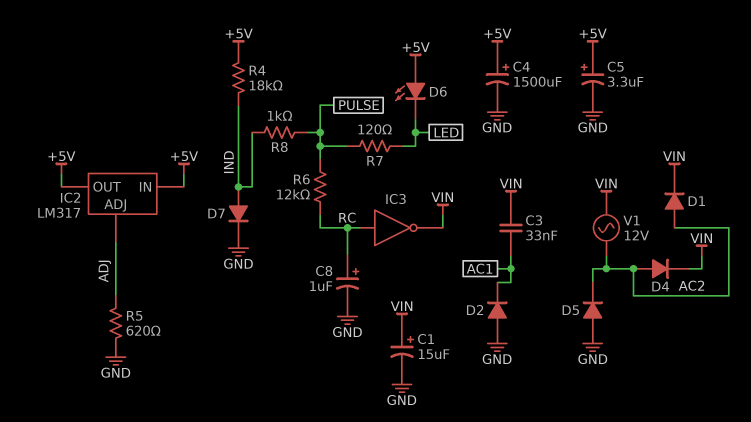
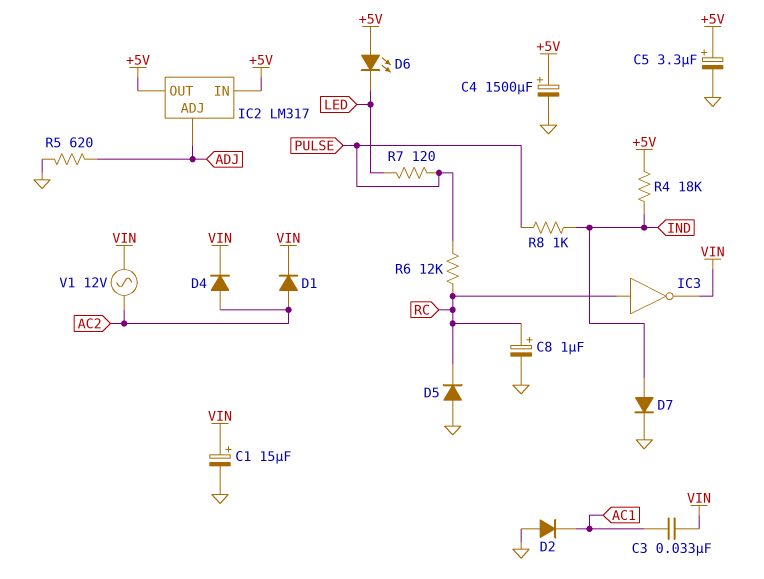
D5: diode (A GND, K AC2) -> diode (A GND, K RC)

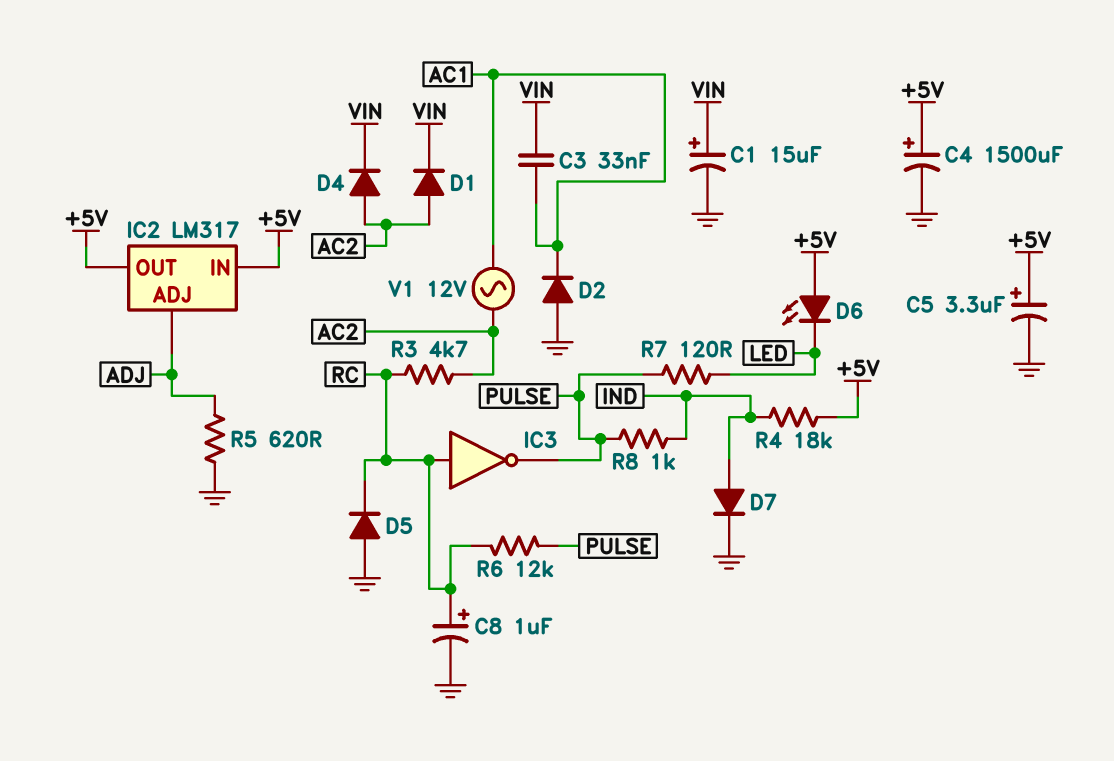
IC3: NOT (in RC, out VIN) -> NOT (in RC, out PULSE)
R3: none -> 4.7k (AC2, RC)
V1: AC 12V (AC2, VIN) -> AC 12V (AC1, AC2)

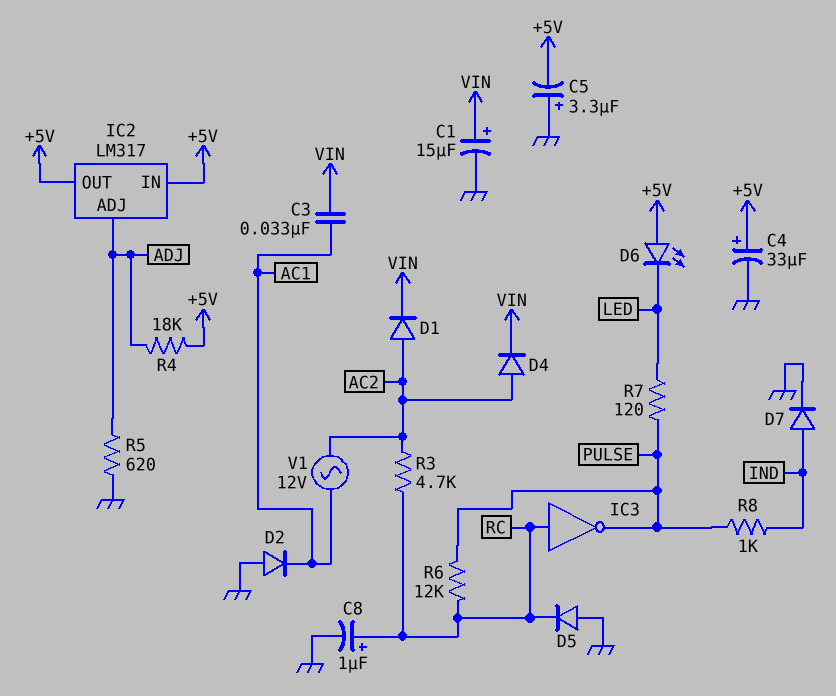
C4: 1500uF (plus +5V, minus GND) -> 33uF (plus +5V, minus GND)
C5: 3.3uF (plus +5V, minus GND) -> 3.3uF (plus GND, minus +5V)
R4: 18k (+5V, IND) -> 18k (+5V, ADJ)

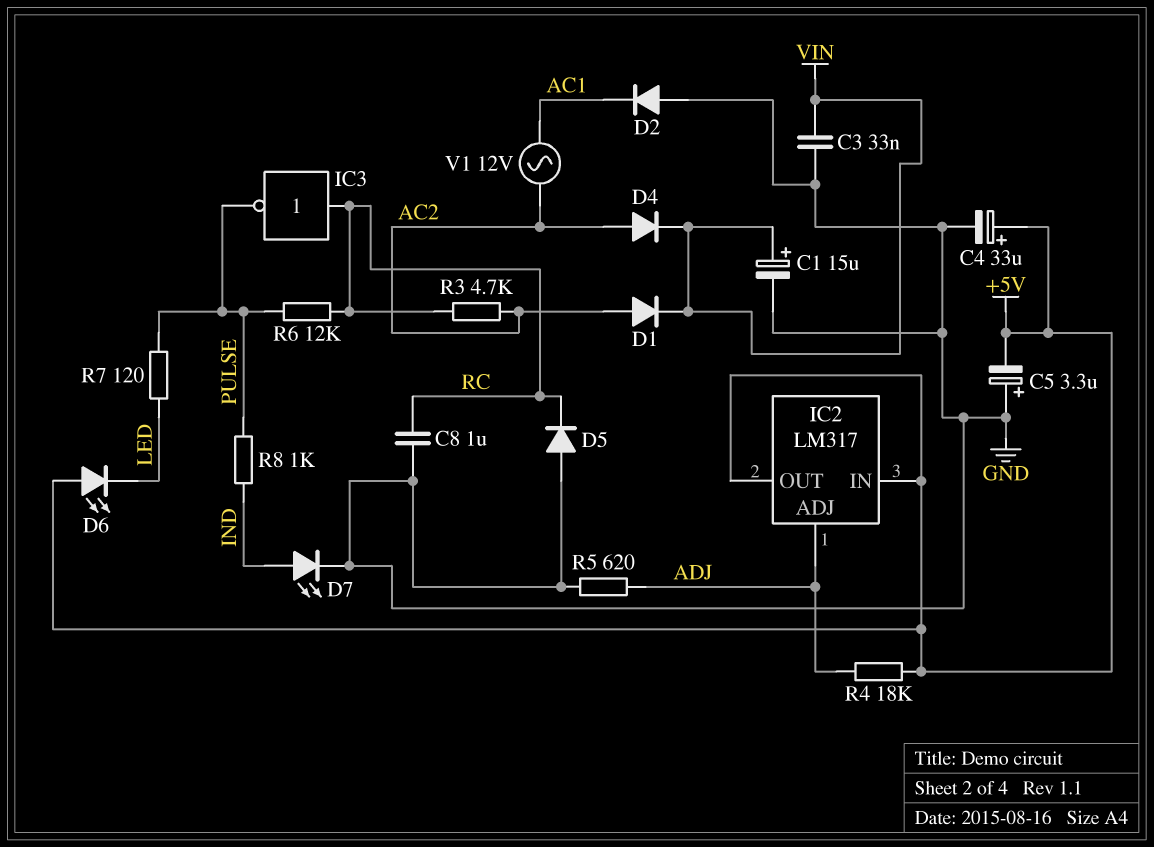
C3: 33nF (AC1, VIN) -> 33nF (GND, VIN)
C8: 1uF (plus RC, minus GND) -> 1uF (GND, RC)
D7: diode (A IND, K GND) -> LED (A IND, K GND)

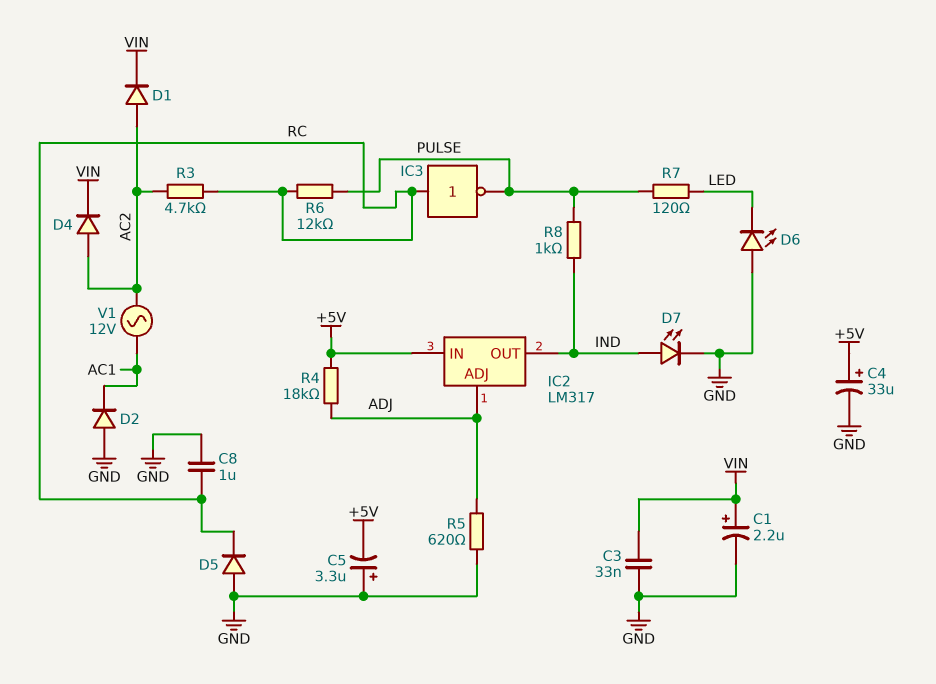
C1: 15uF (plus VIN, minus GND) -> 2.2uF (plus VIN, minus GND)
D6: LED (A +5V, K LED) -> LED (A GND, K LED)
IC2 pin OUT: +5V -> IND

